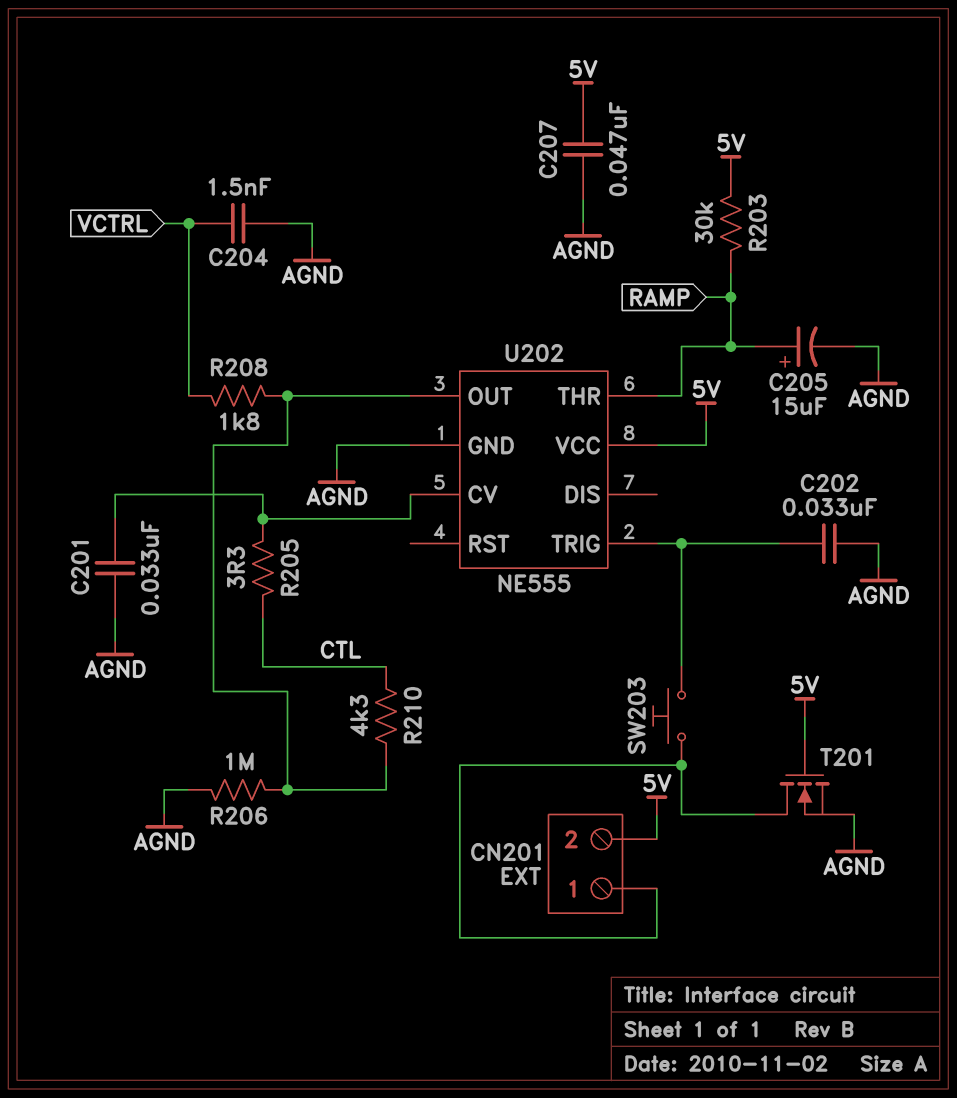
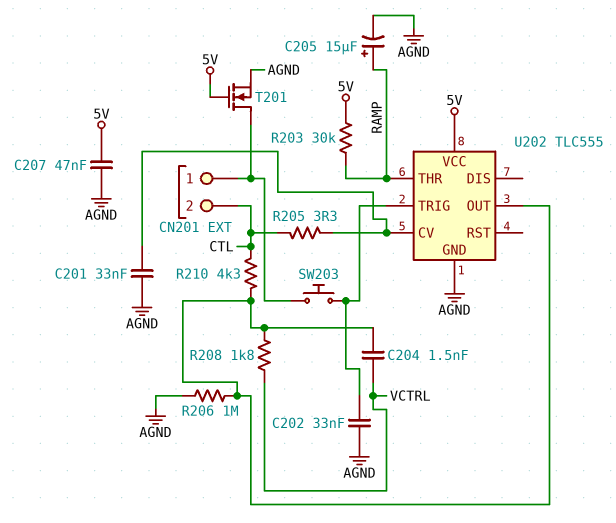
C204: 1.5nF (AGND, VCTRL) -> 1.5nF (U202/OUT, VCTRL)
CN201 pin 2: 5V -> CTL
U202: NE555 -> TLC555

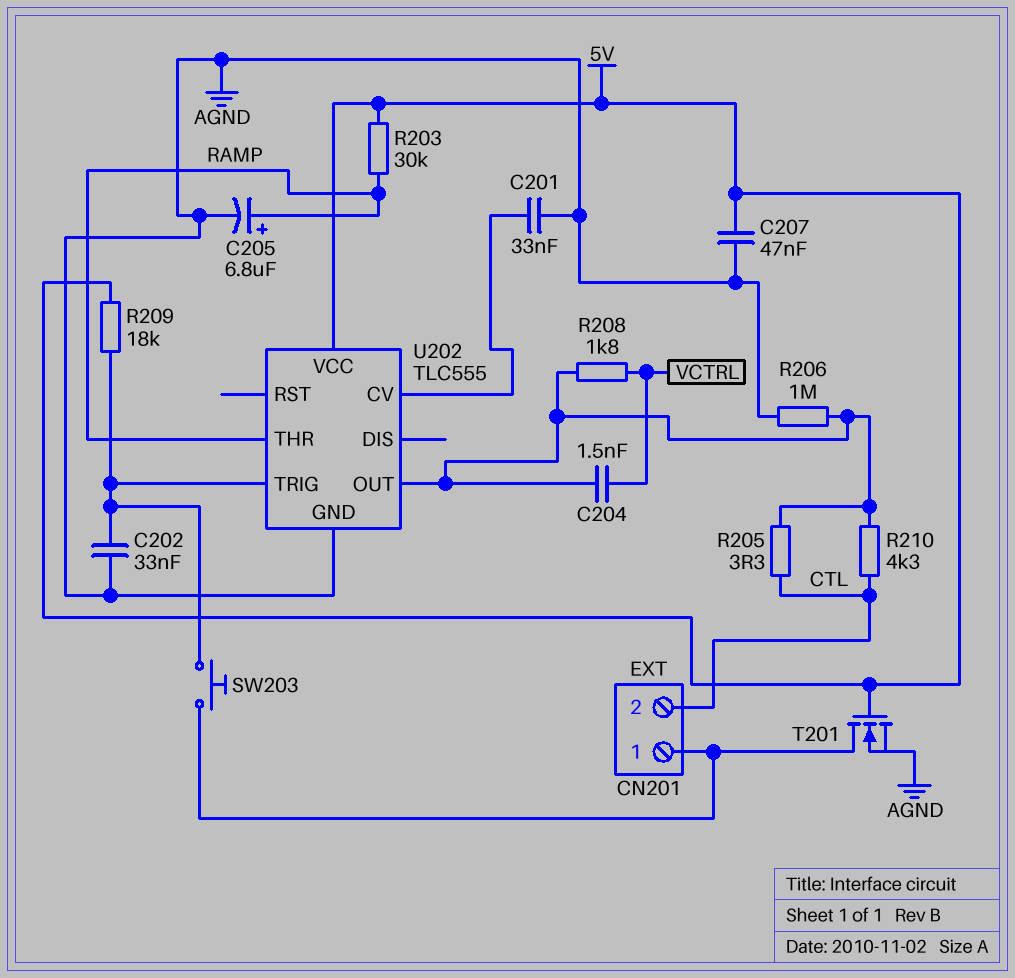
C205: 15uF (plus RAMP, minus AGND) -> 6.8uF (plus RAMP, minus AGND)
R205: 3.3 (CTL, U202/CV) -> 3.3 (CTL, U202/OUT)
R209: none -> 18k (5V, U202/TRIG)

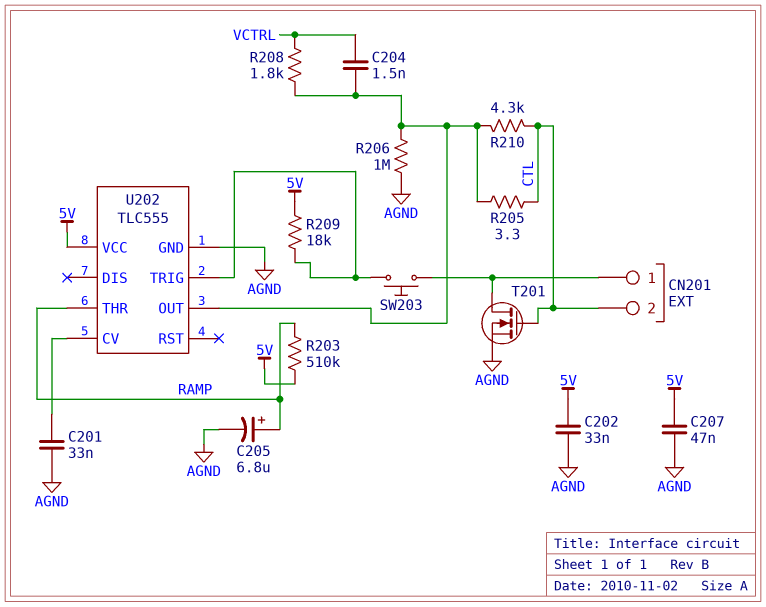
C202: 33nF (AGND, U202/TRIG) -> 33nF (5V, AGND)
R203: 30k (5V, RAMP) -> 510k (5V, RAMP)
T201: NMOS (G 5V, D CN201/1, S AGND) -> NMOS (G CTL, D CN201/1, S AGND)

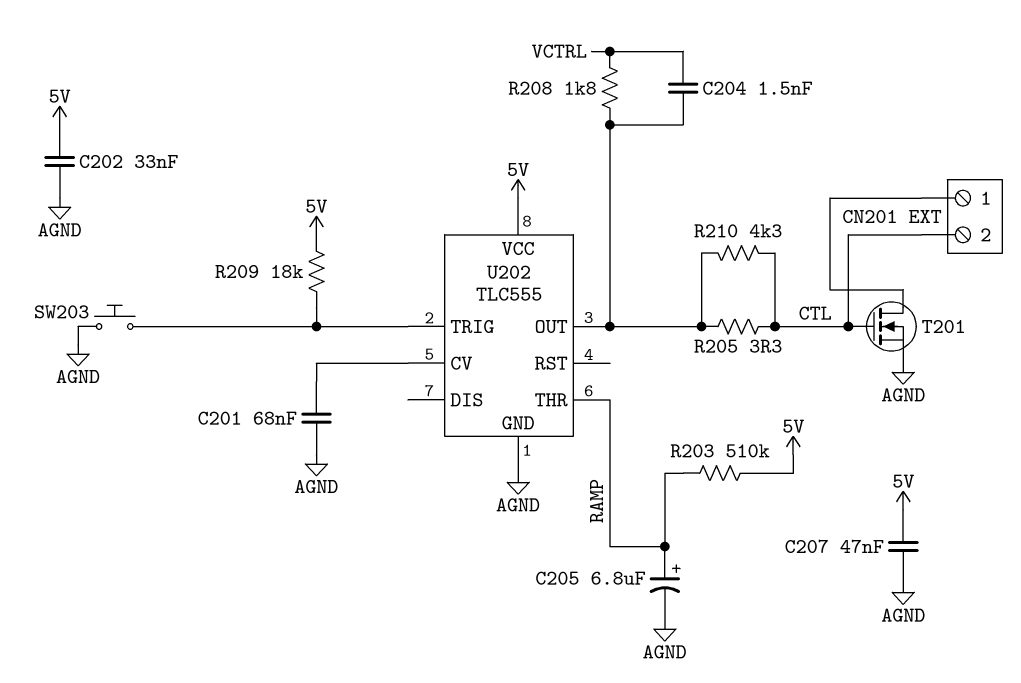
C201: 33nF (AGND, U202/CV) -> 68nF (AGND, U202/CV)
R206: 1M (AGND, U202/OUT) -> none
SW203: button (CN201/1, U202/TRIG) -> button (AGND, U202/TRIG)

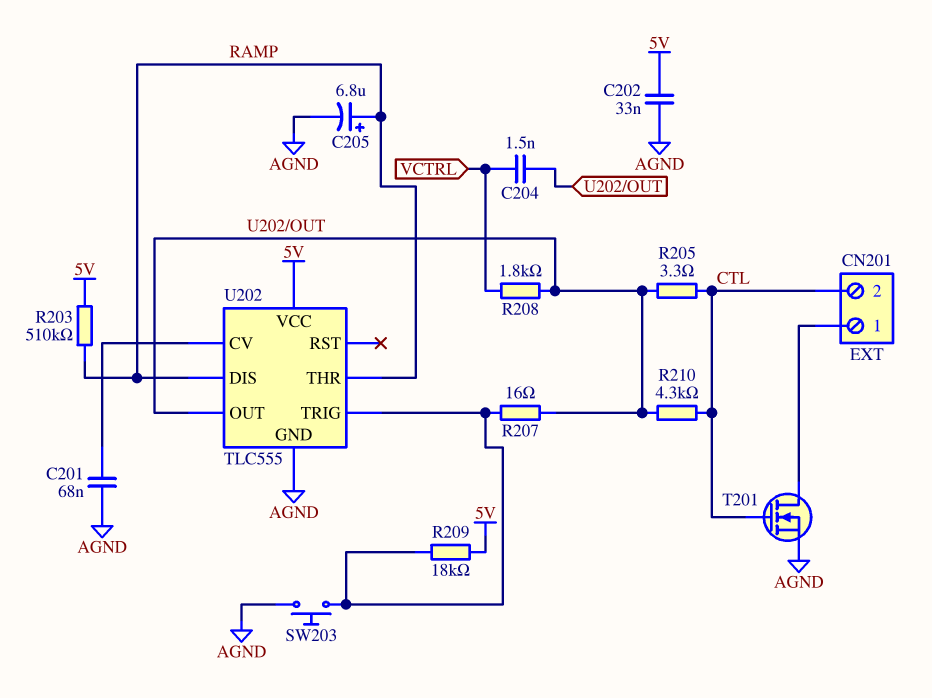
C207: 47nF (5V, AGND) -> none
R207: none -> 16 (U202/OUT, U202/TRIG)
U202 pin DIS: none -> RAMP

